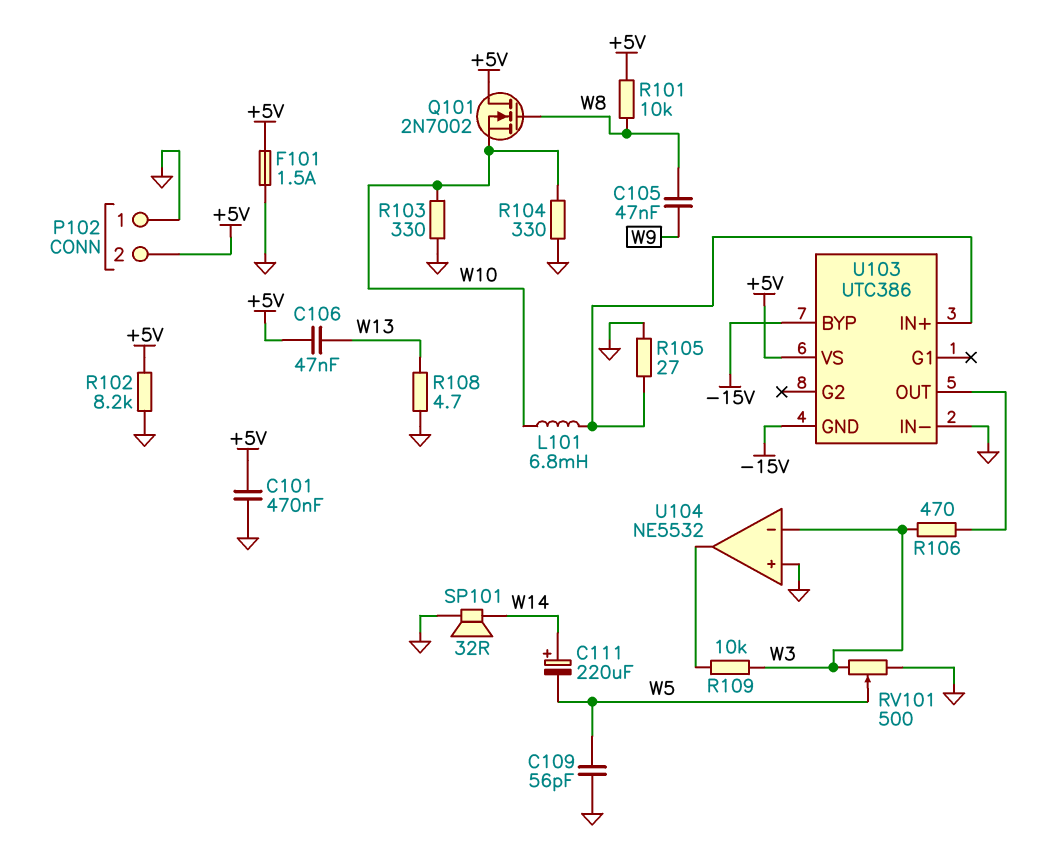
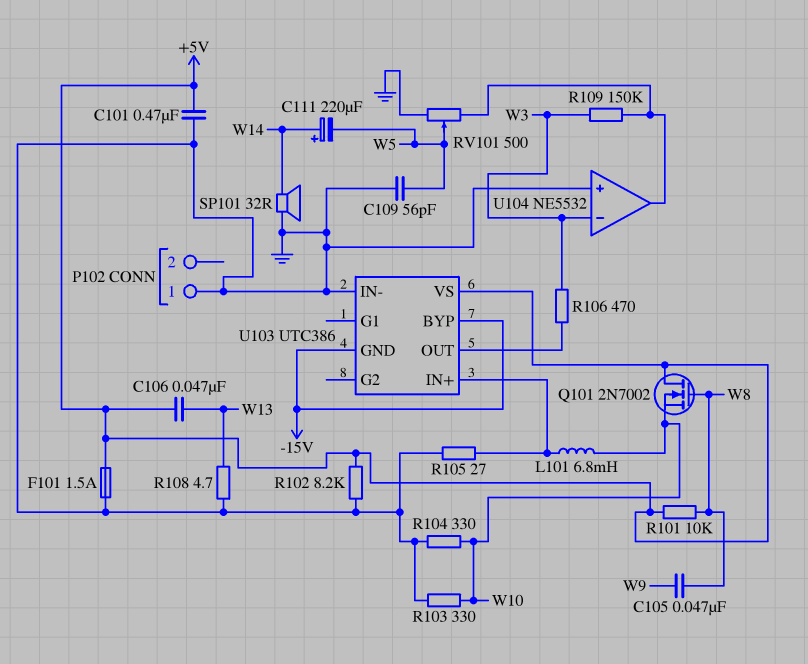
P102 pin 2: +5V -> none
R109: 10k (U104/out, W3) -> 150k (U104/out, W3)
RV101: 500 (GND, W3, wiper W5) -> 500 (GND, U104/out, wiper W5)

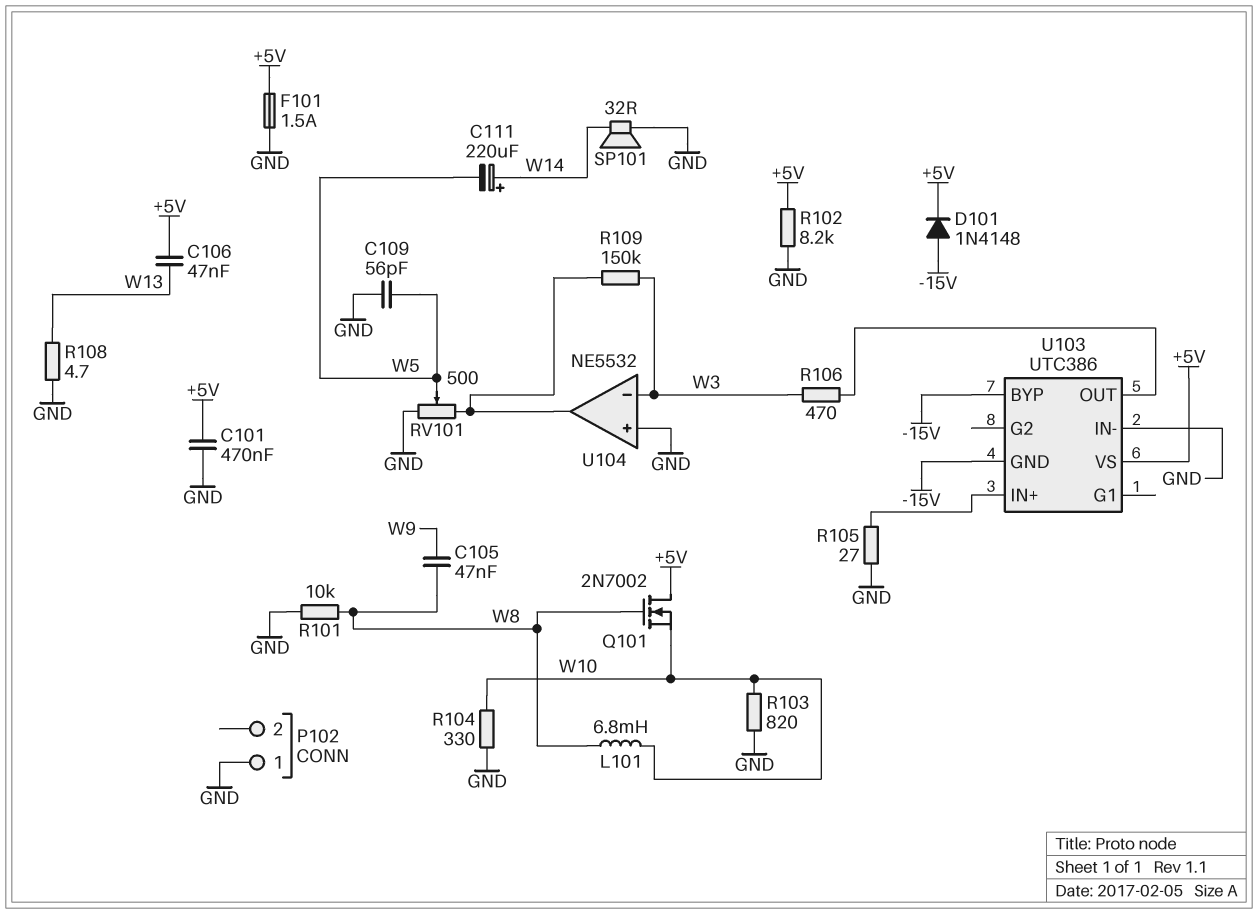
D101: none -> diode 1N4148 (A -15V, K +5V)
L101: 6.8mH (U103/IN+, W10) -> 6.8mH (W8, W10)
R101: 10k (+5V, W8) -> 10k (GND, W8)
R103: 330 (GND, W10) -> 820 (GND, W10)

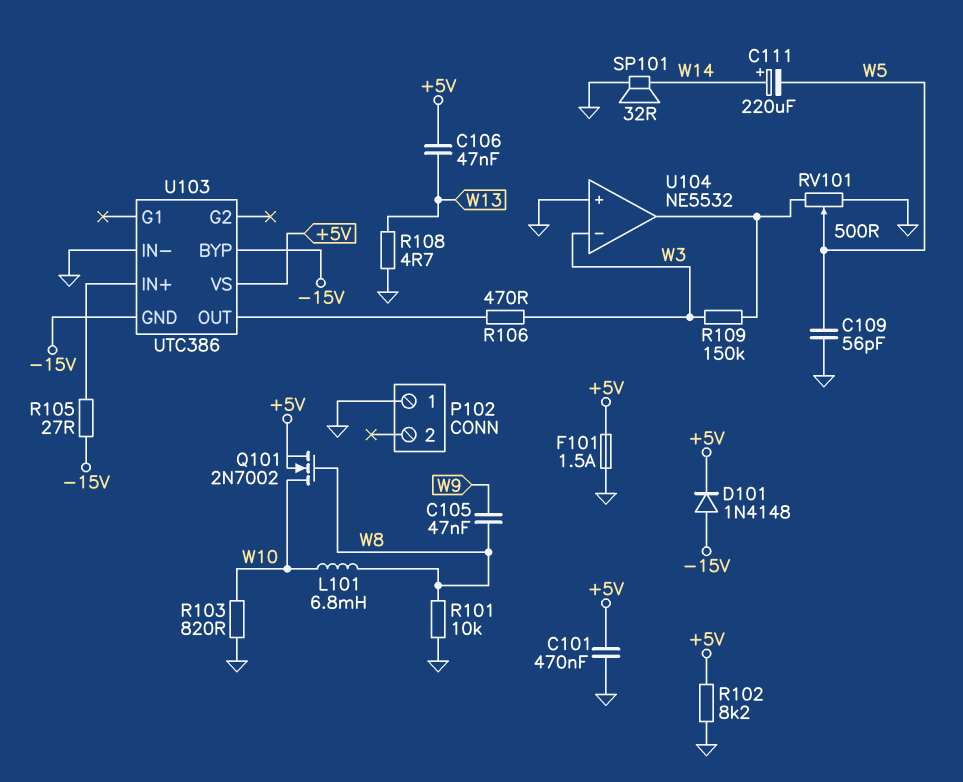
Q101: NMOS 2N7002 (G W8, D +5V, S W10) -> NMOS 2N7002 (G W8, D W10, S +5V)
R104: 330 (GND, W10) -> none
R105: 27 (GND, U103/IN+) -> 27 (-15V, U103/IN+)

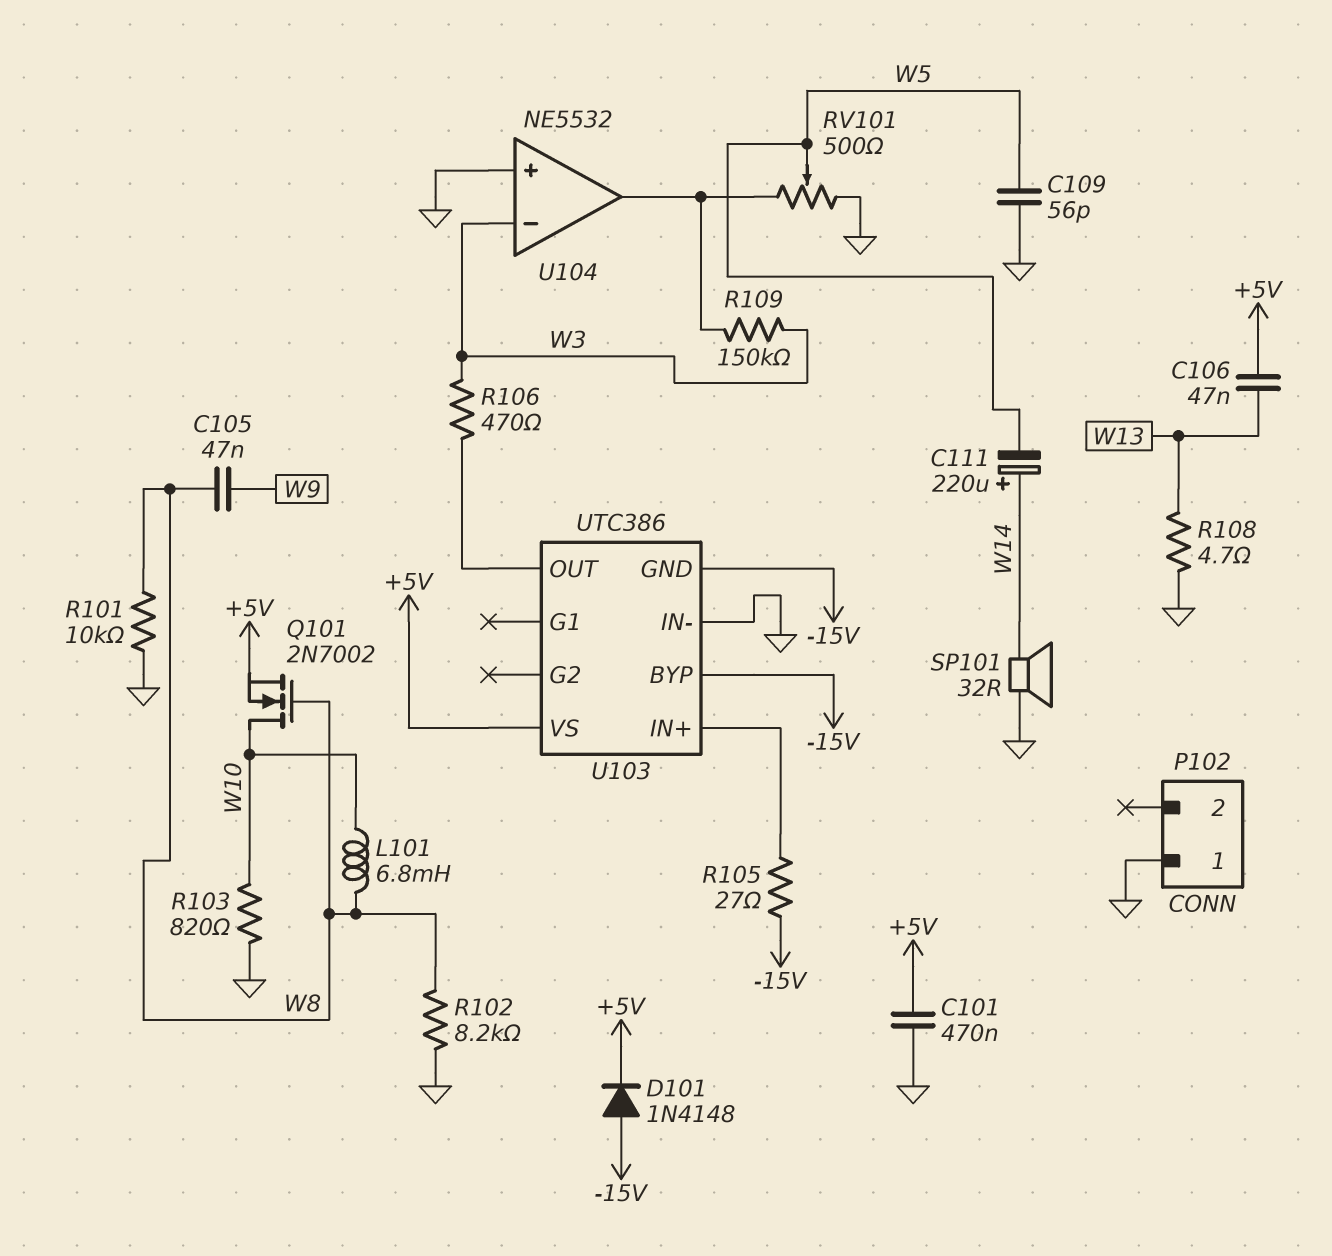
F101: 1.5A (+5V, GND) -> none
R102: 8.2k (+5V, GND) -> 8.2k (GND, W8)

